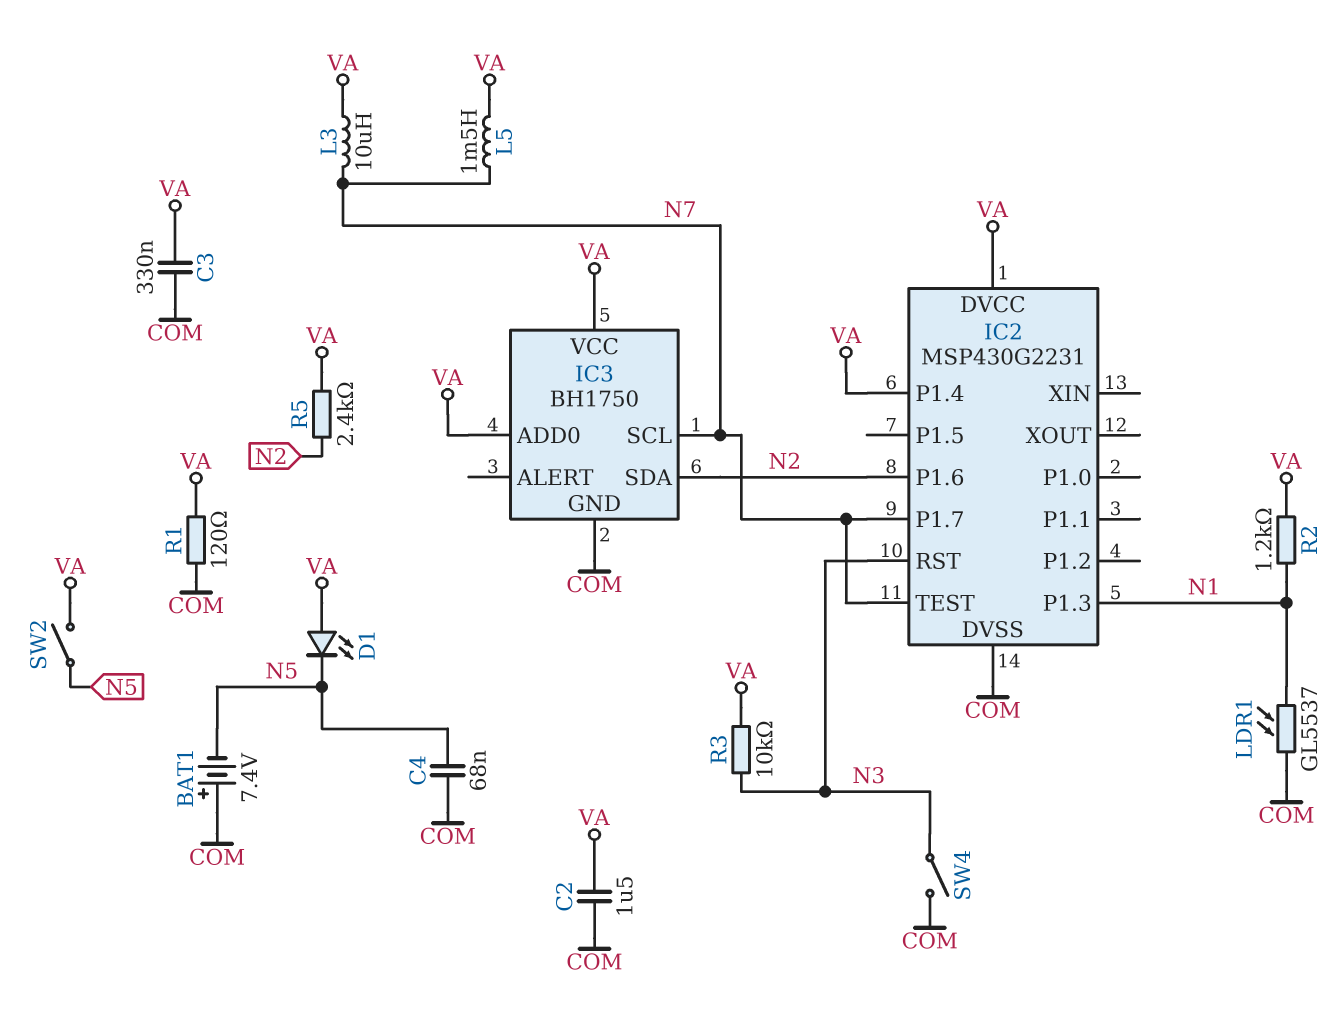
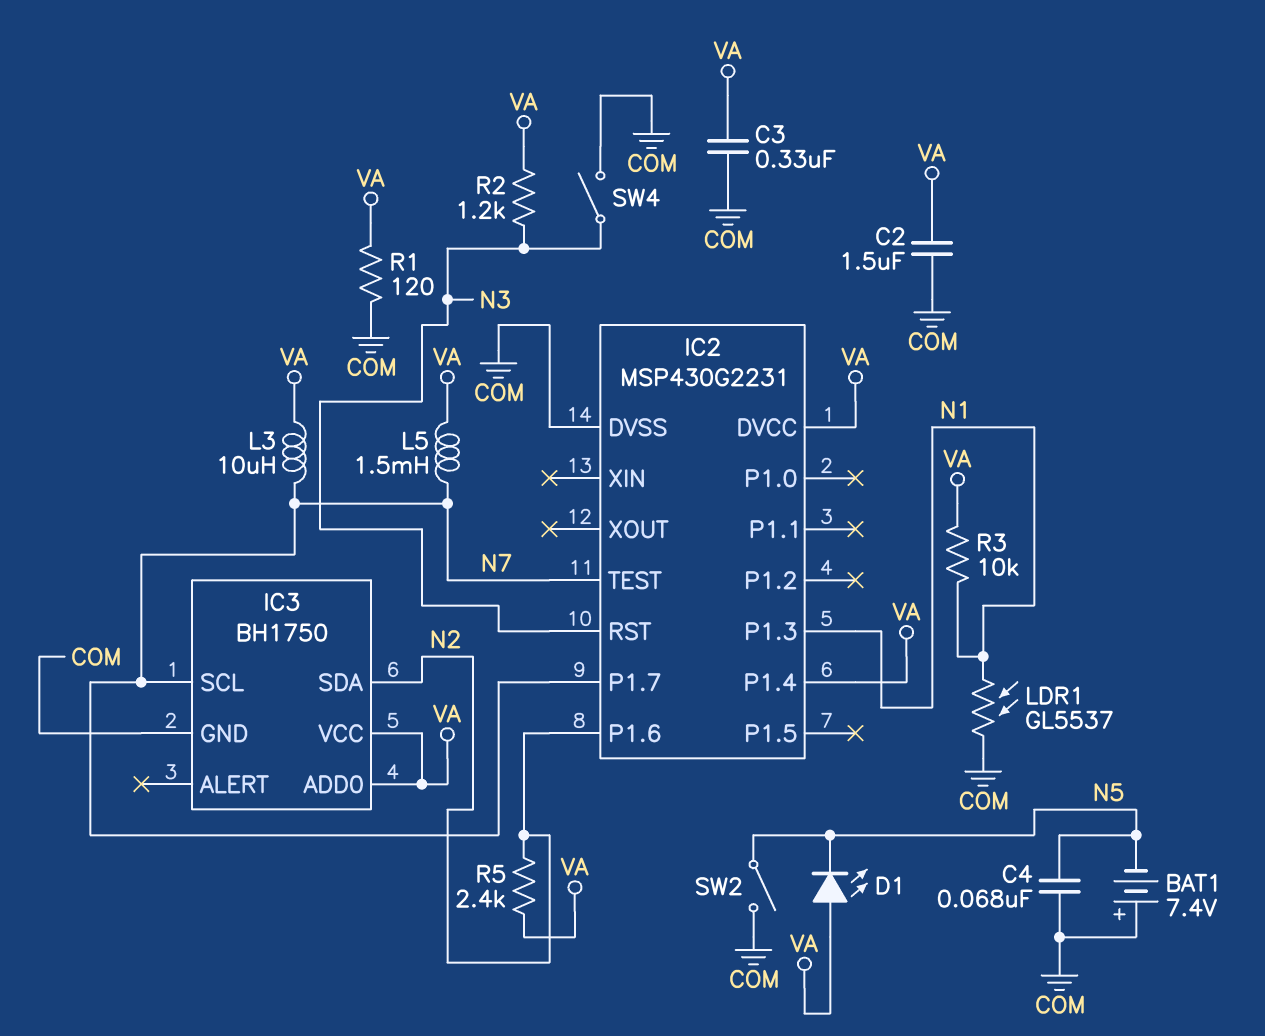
R2: 1.2k (N1, VA) -> 1.2k (N3, VA)
R3: 10k (N3, VA) -> 10k (N1, VA)
SW2: switch (N5, VA) -> switch (COM, N5)

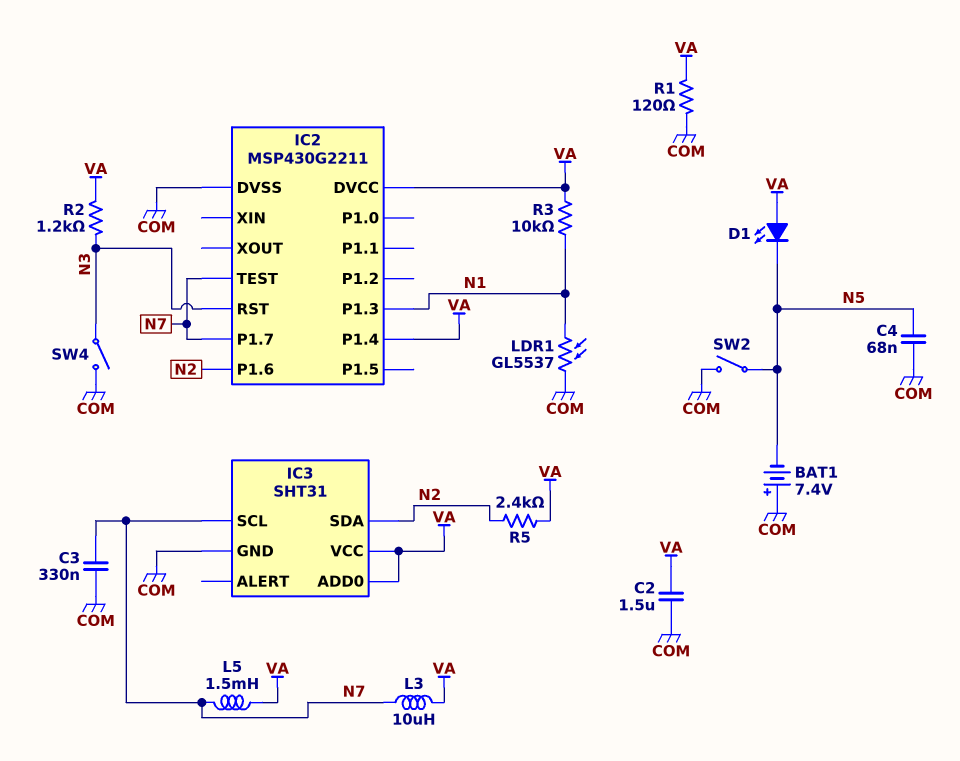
C3: 330nF (COM, VA) -> 330nF (COM, N7)
IC2: MSP430G2231 -> MSP430G2211
IC3: BH1750 -> SHT31

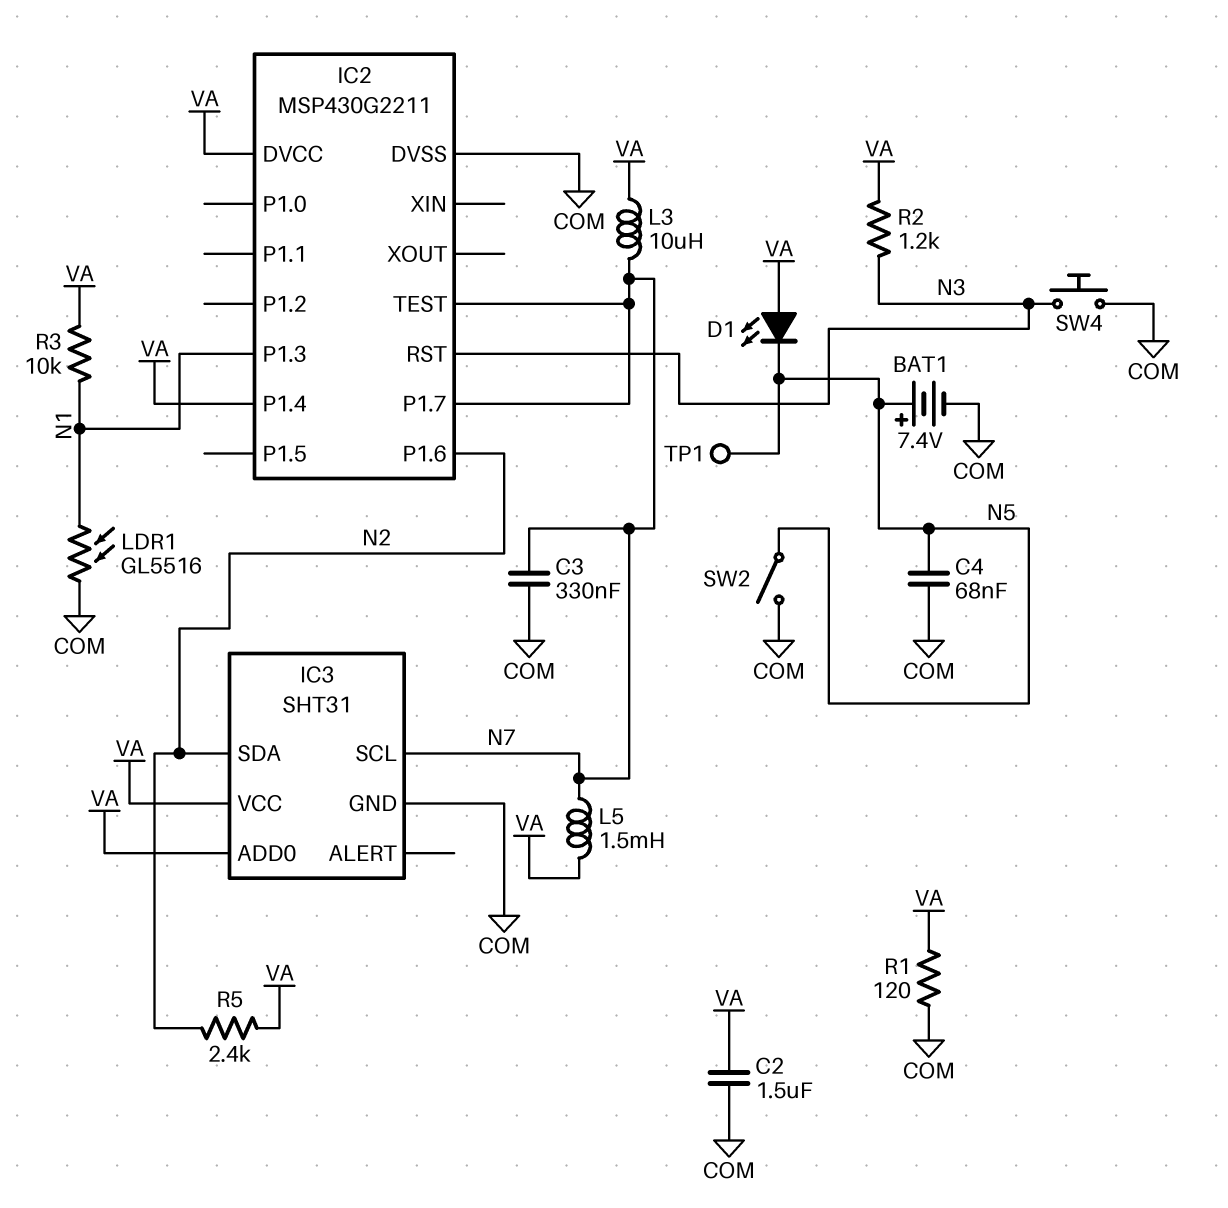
BAT1: 7.4V (plus COM, minus N5) -> 7.4V (plus N5, minus COM)
LDR1: GL5537 (COM, N1) -> GL5516 (COM, N1)
SW4: switch (COM, N3) -> button (COM, N3)
TP1: none -> test point (N5)

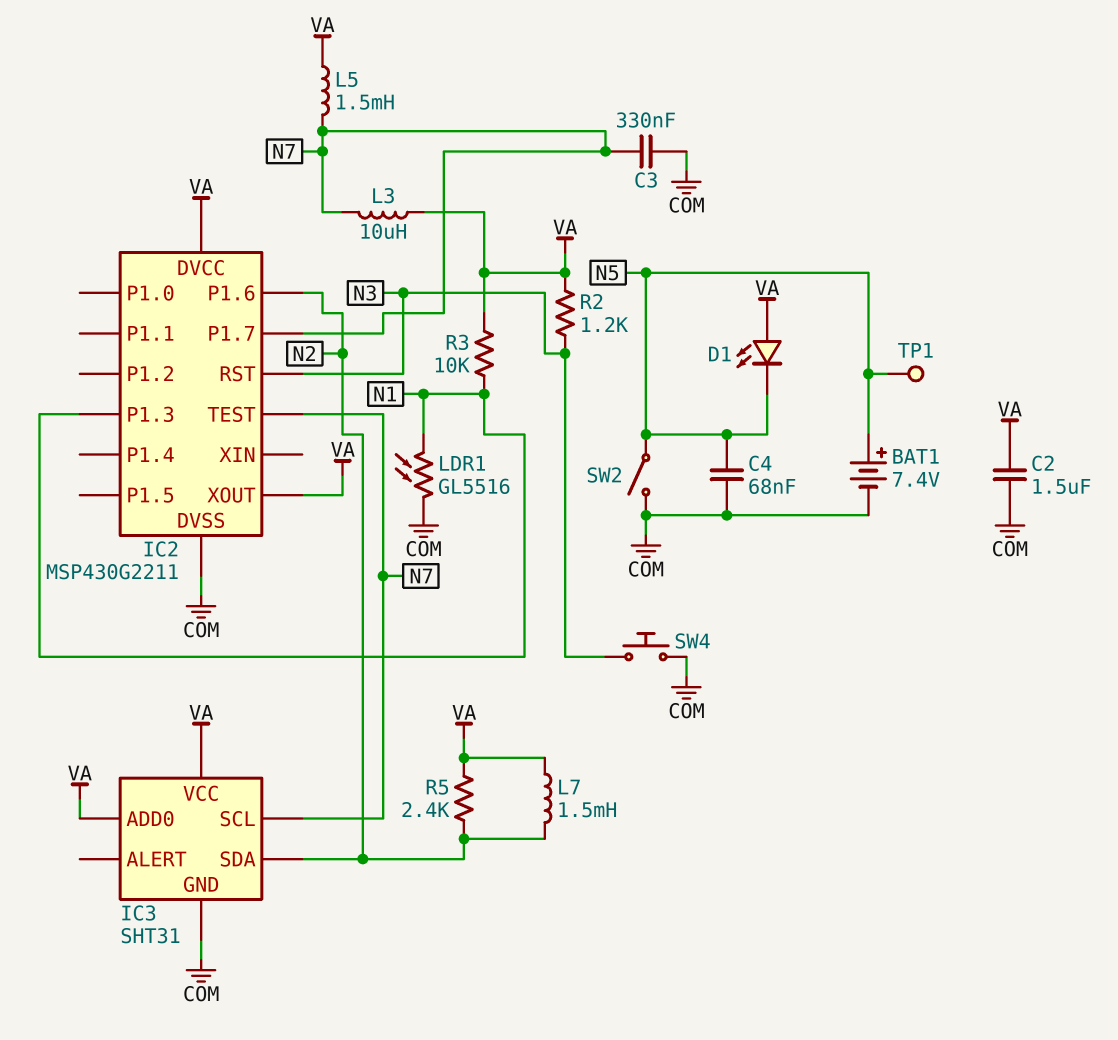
IC2 pin P1.4: VA -> none
IC2 pin XOUT: none -> VA
L7: none -> 1.5mH (N2, VA)
R1: 120 (COM, VA) -> none

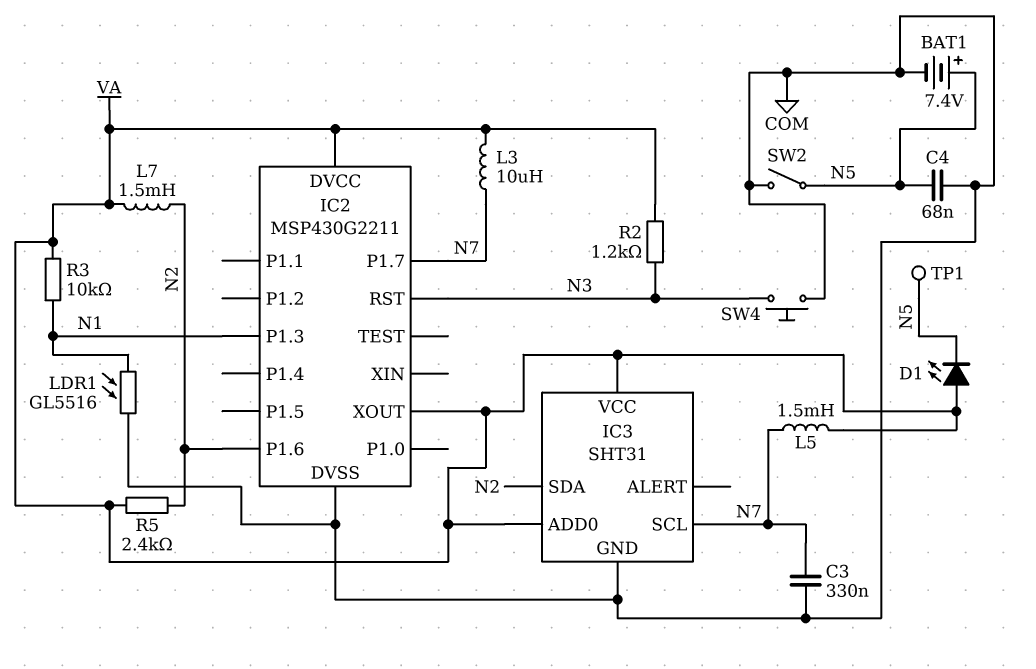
C2: 1.5uF (COM, VA) -> none
IC2 pin TEST: N7 -> none

